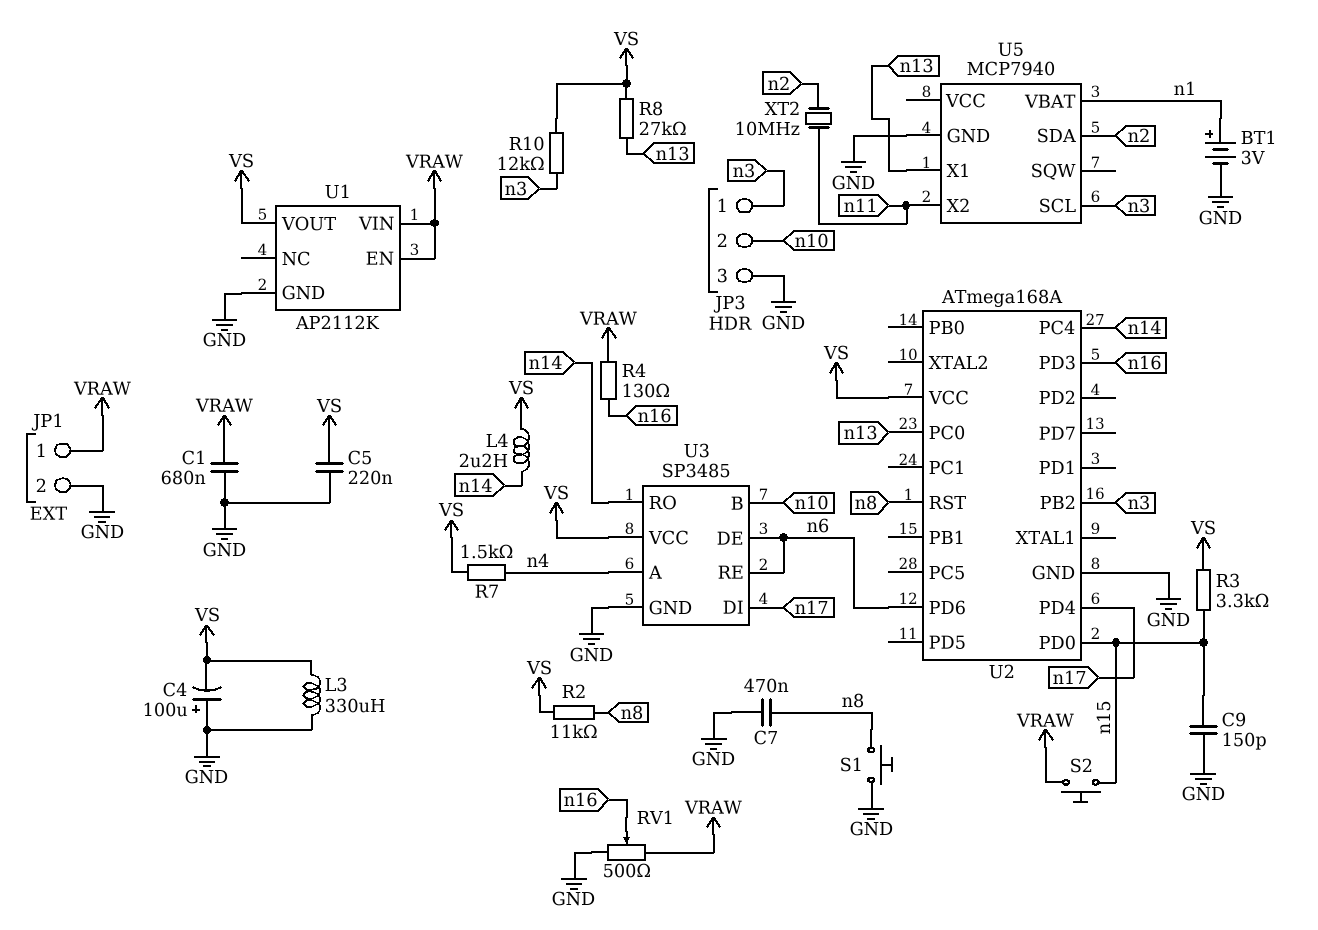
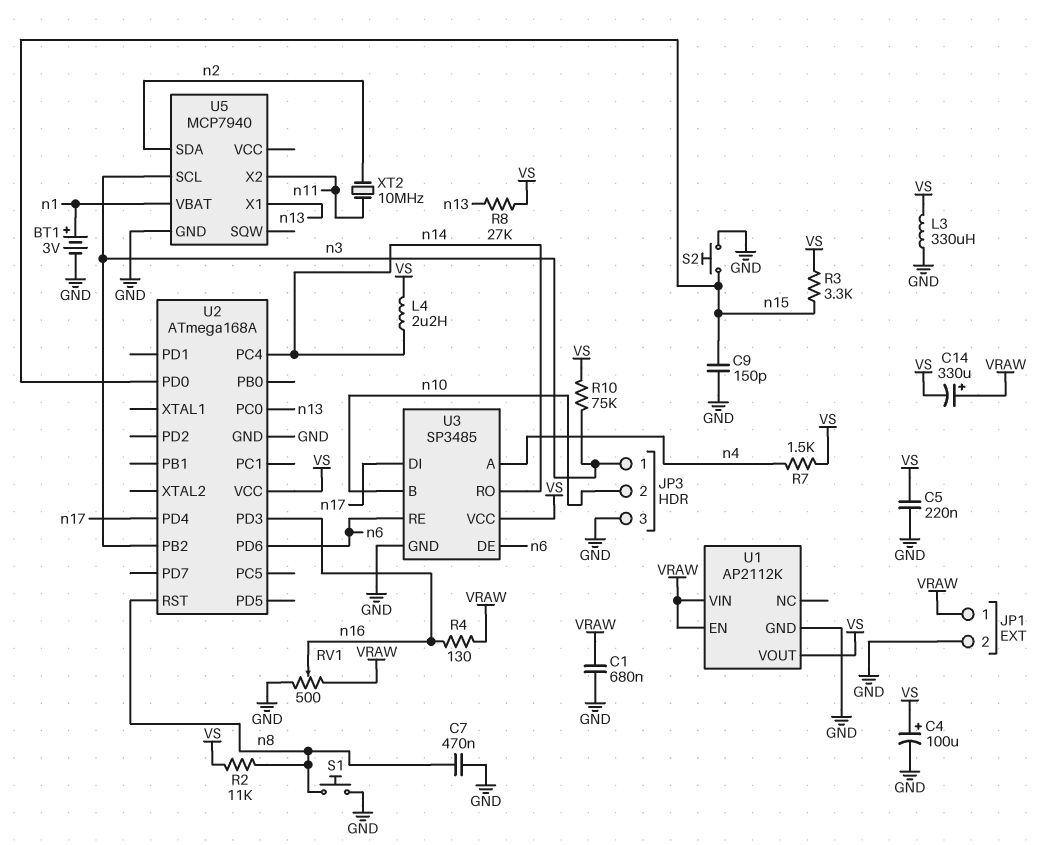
C4: 100uF (plus GND, minus VS) -> 100uF (plus VS, minus GND)
C14: none -> 330uF (plus VRAW, minus VS)
R10: 12k (VS, n3) -> 75k (VS, n3)
S2: button (VRAW, n15) -> button (GND, n15)

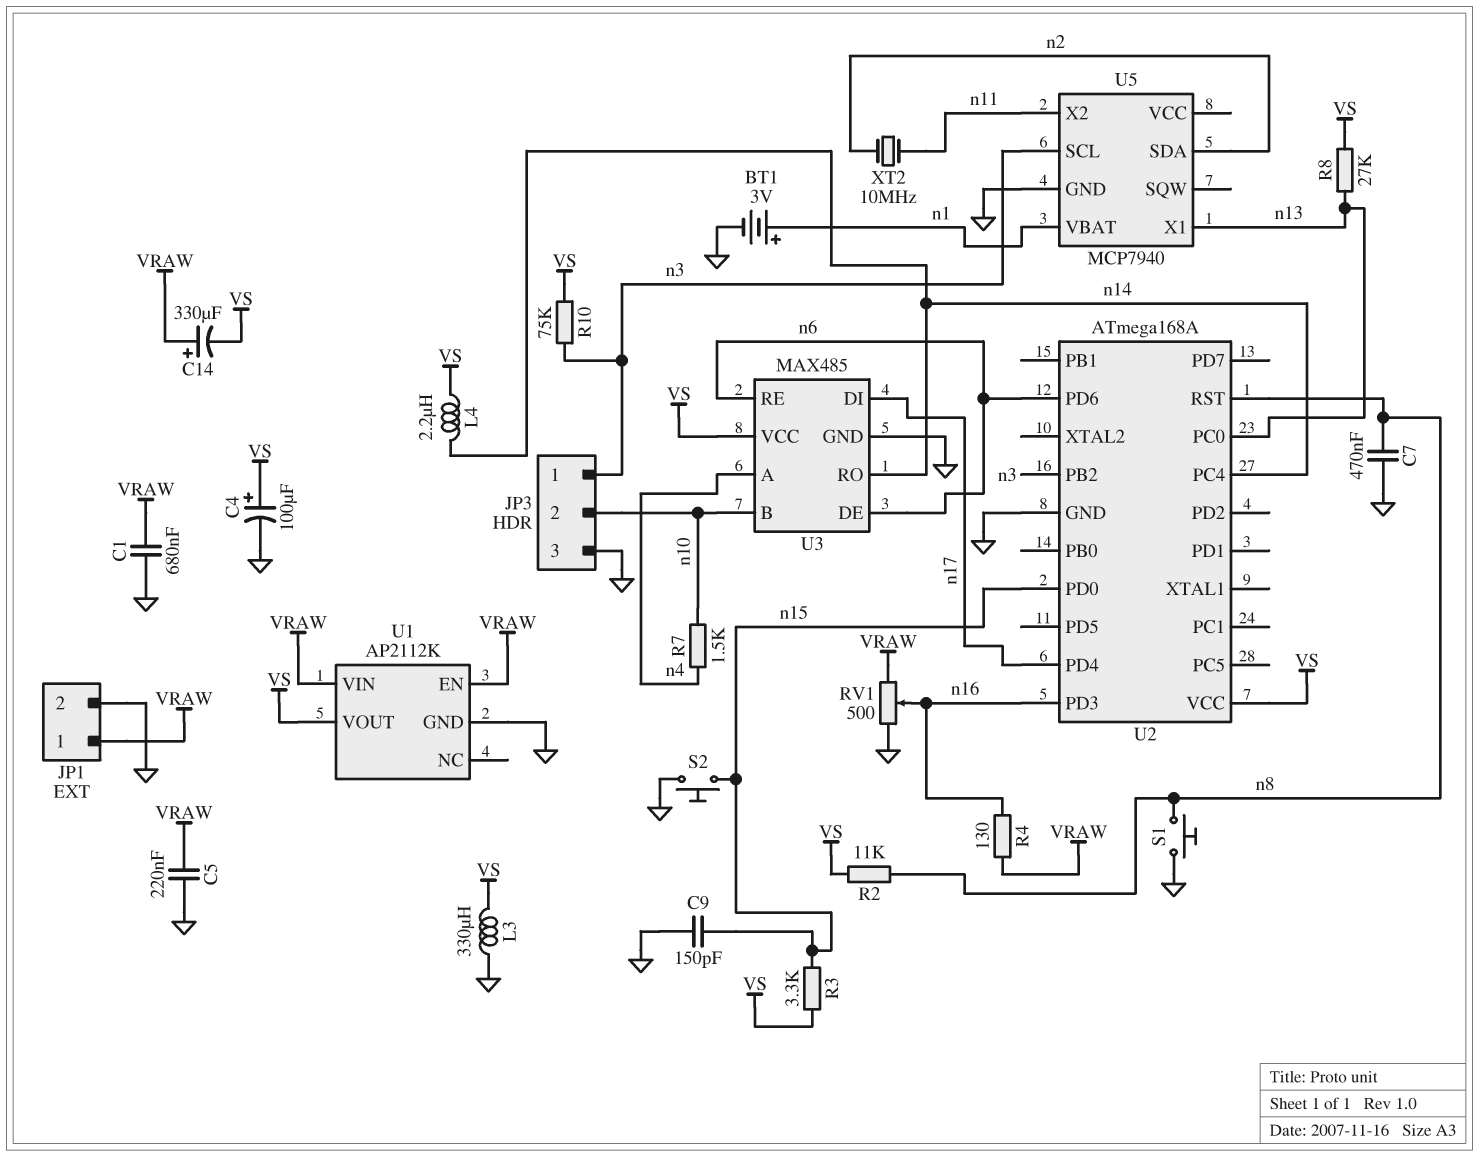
C5: 220nF (GND, VS) -> 220nF (GND, VRAW)
R7: 1.5k (VS, n4) -> 1.5k (n4, n10)
U3: SP3485 -> MAX485

